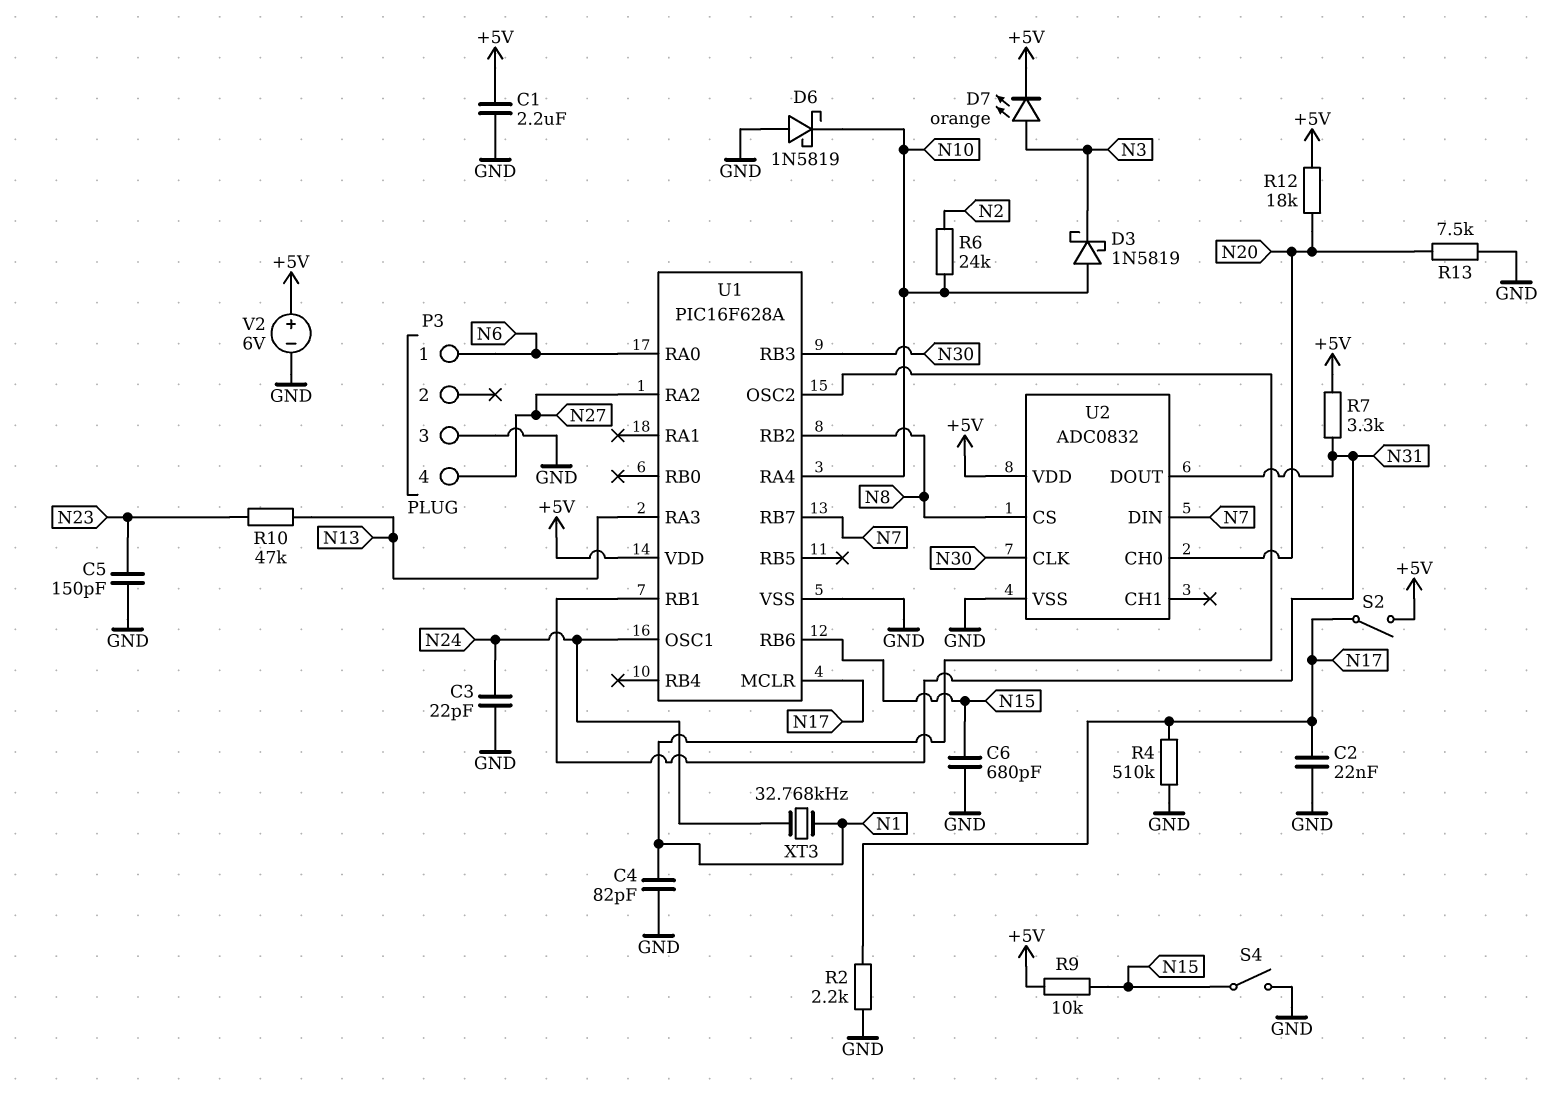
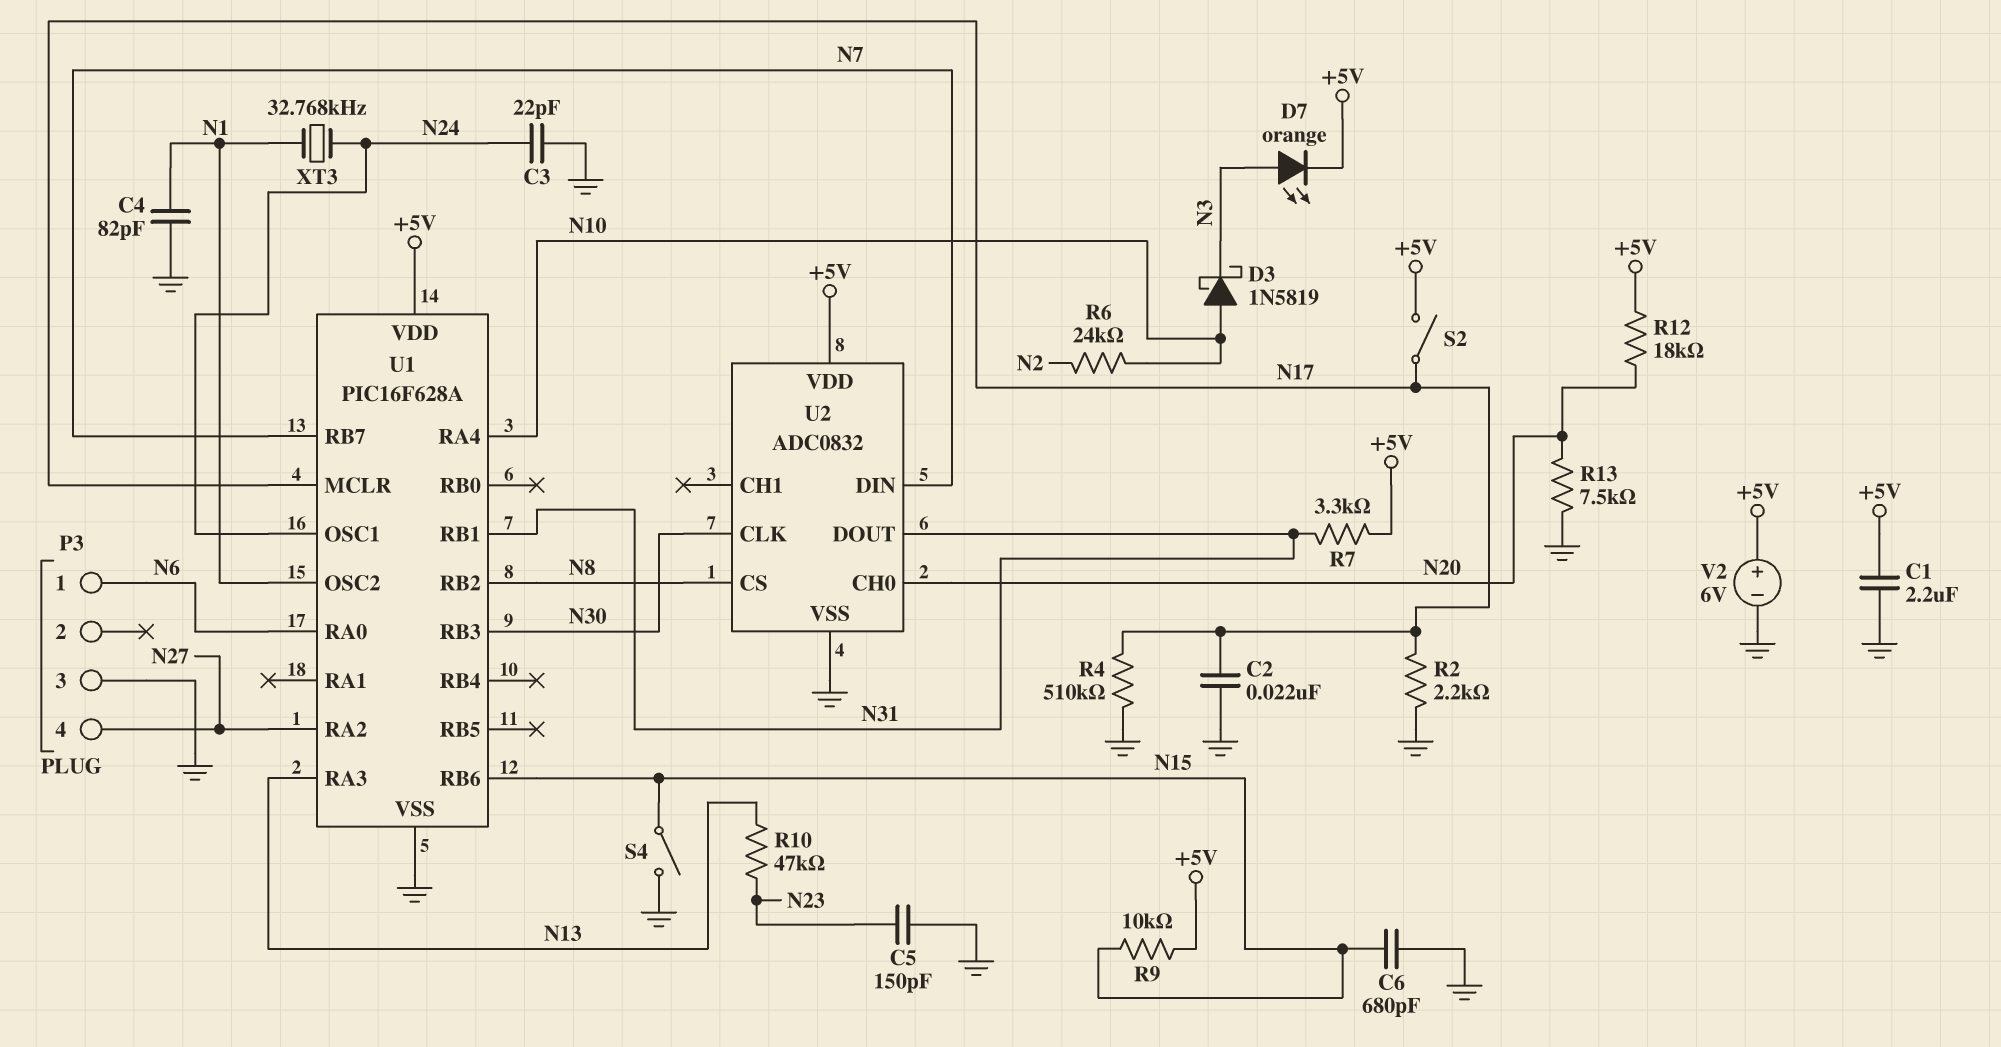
D6: schottky 1N5819 (A GND, K N10) -> none

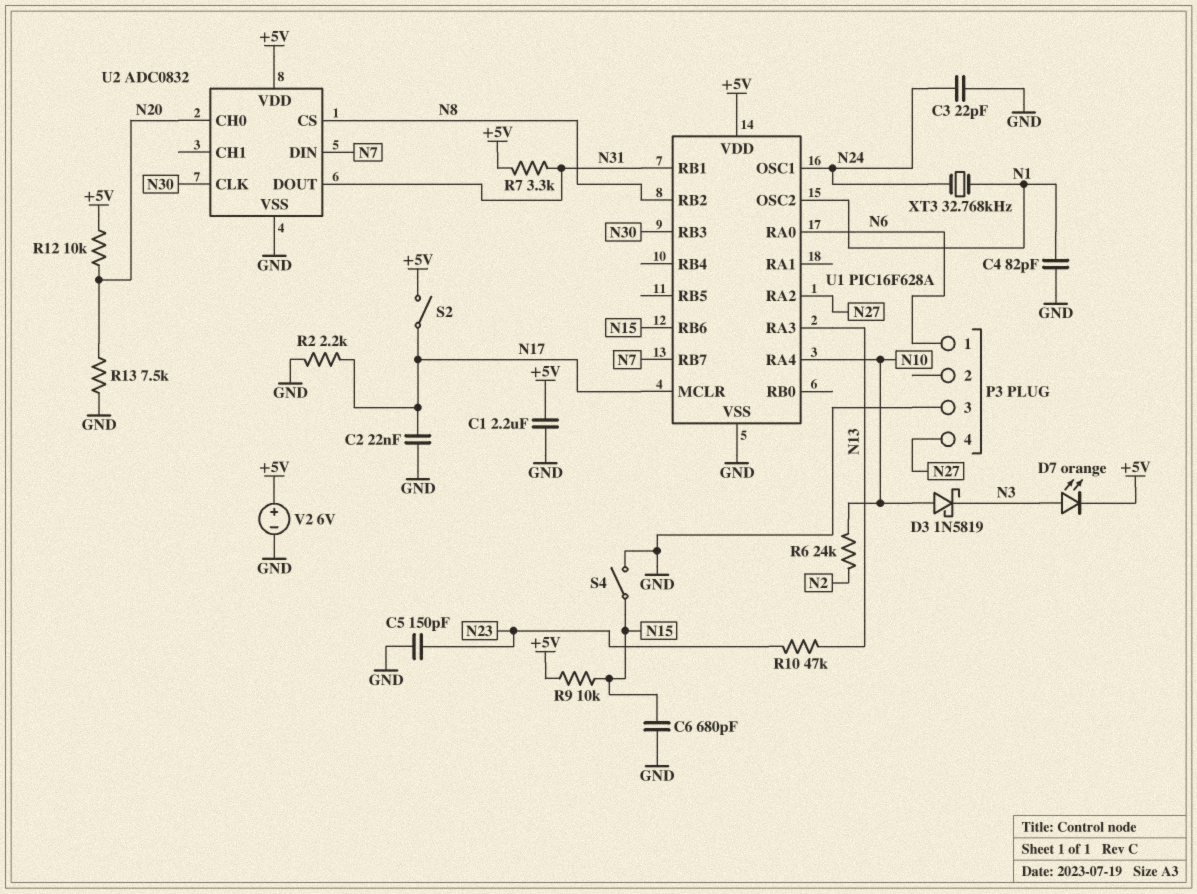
R4: 510k (GND, N17) -> none
R12: 18k (+5V, N20) -> 10k (+5V, N20)

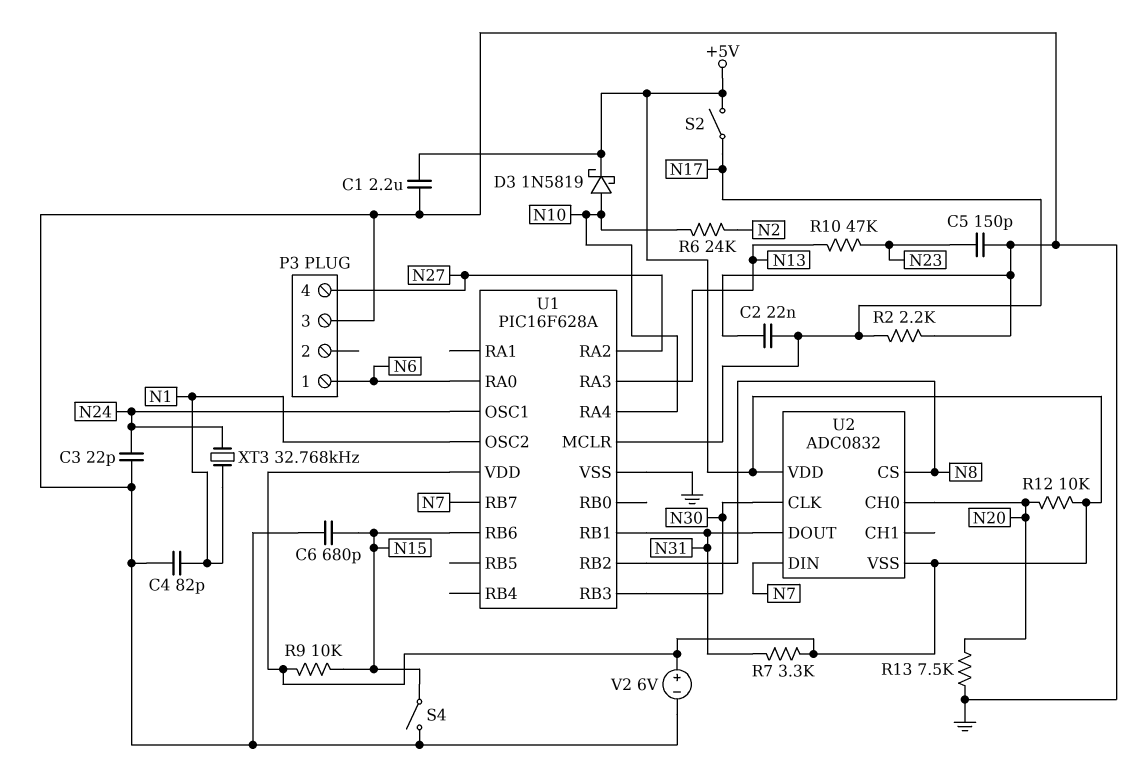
D3: schottky 1N5819 (A N10, K N3) -> schottky 1N5819 (A N10, K +5V)
D7: LED orange (A N3, K +5V) -> none
U2 pin VSS: GND -> +5V

